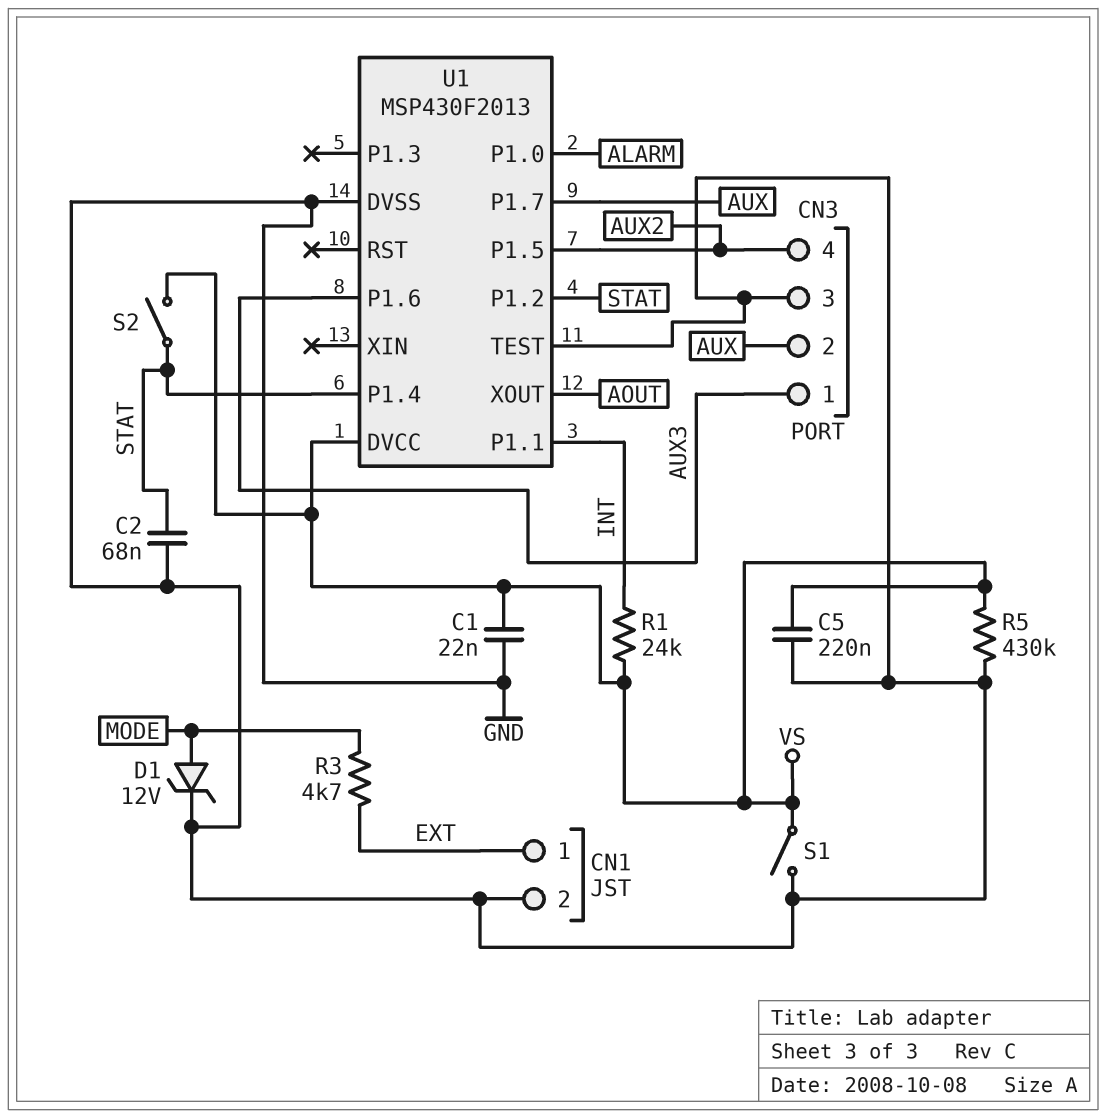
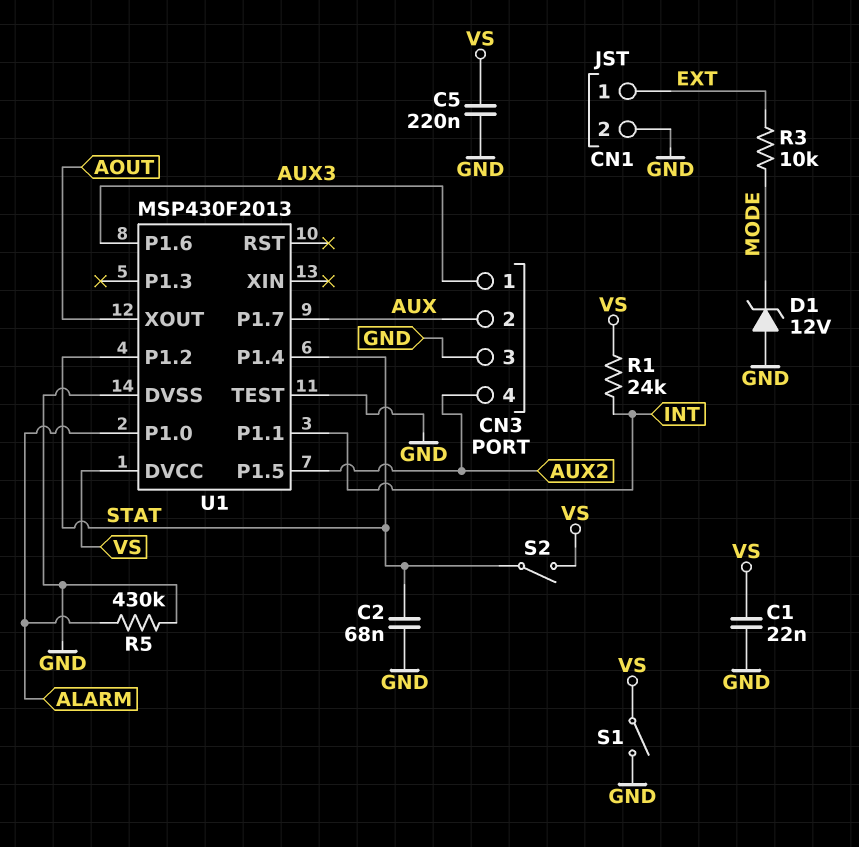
D1: zener 12V (A MODE, K GND) -> zener 12V (A GND, K MODE)
R3: 4.7k (EXT, MODE) -> 10k (EXT, MODE)
R5: 430k (GND, VS) -> 430k (ALARM, GND)

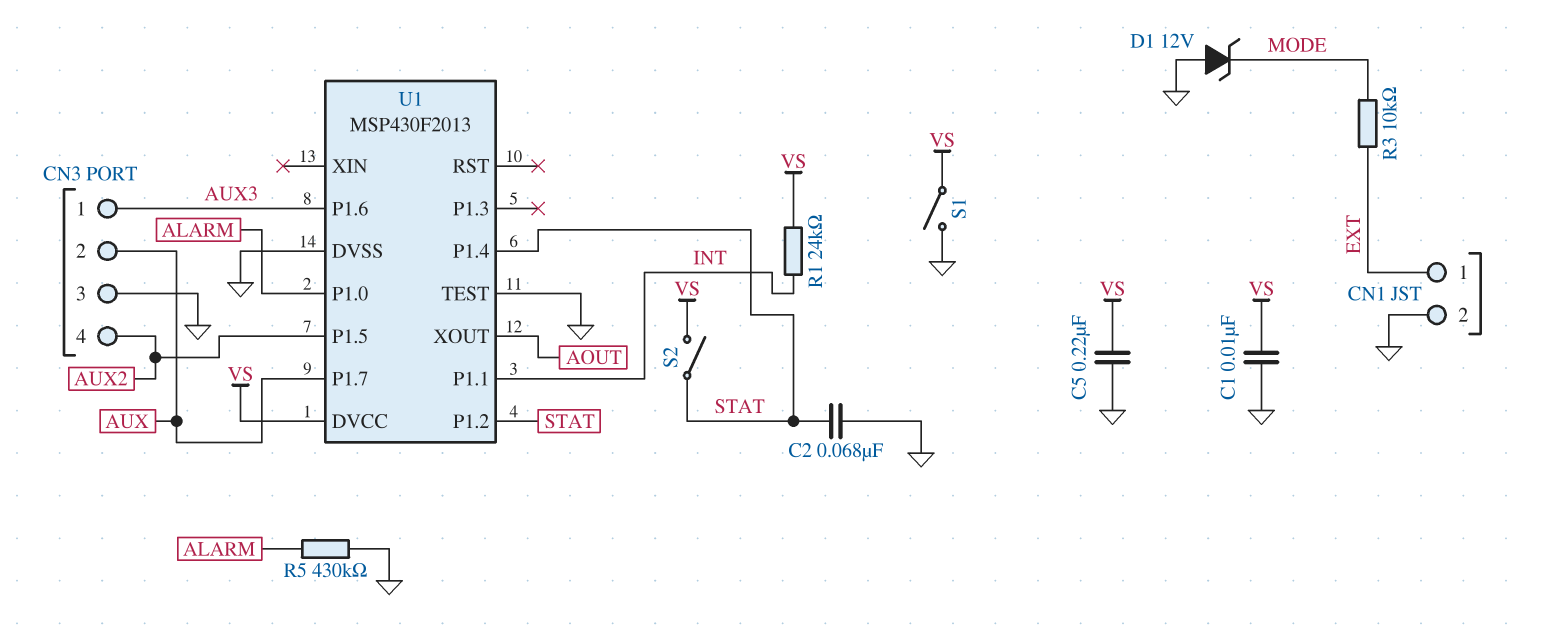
C1: 22nF (GND, VS) -> 10nF (GND, VS)

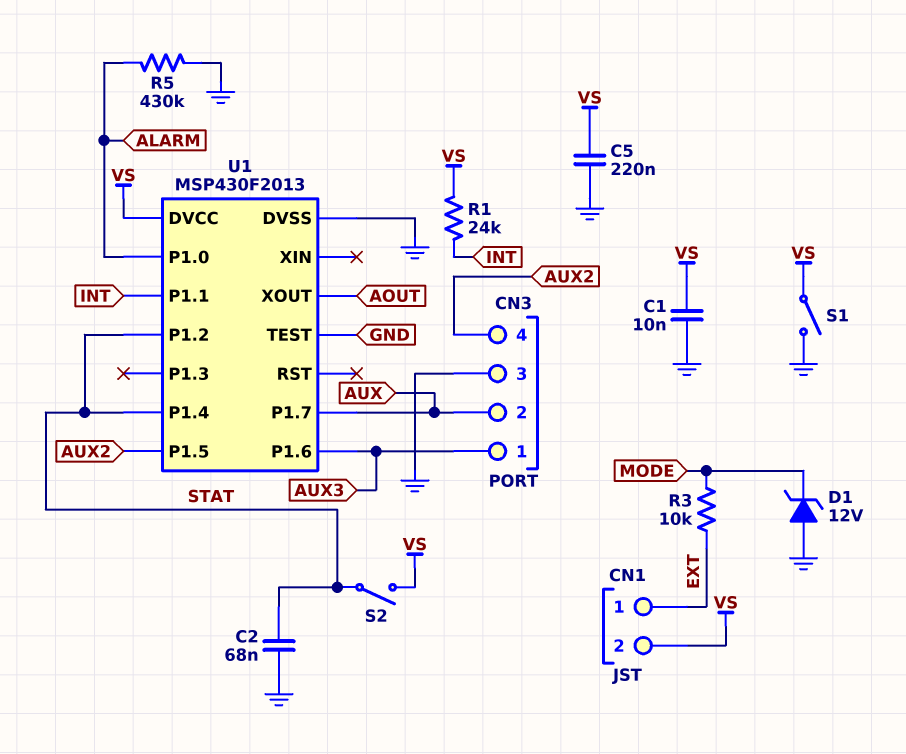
CN1 pin 2: GND -> VS

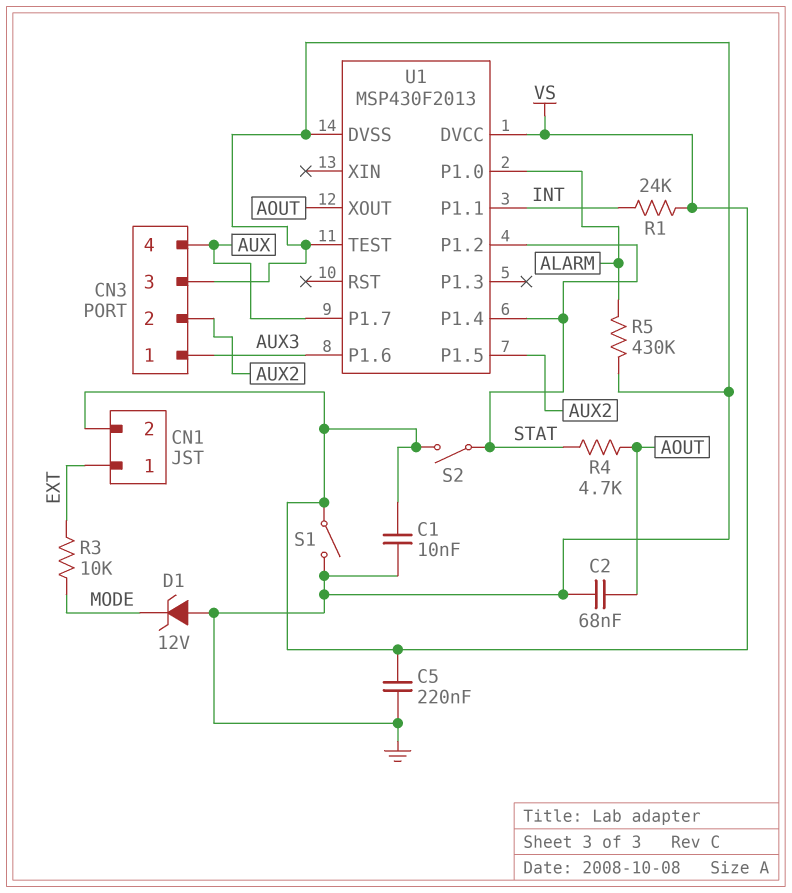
C2: 68nF (GND, STAT) -> 68nF (AOUT, GND)
CN3 pin 2: AUX -> AUX2
CN3 pin 4: AUX2 -> AUX
R4: none -> 4.7k (AOUT, STAT)

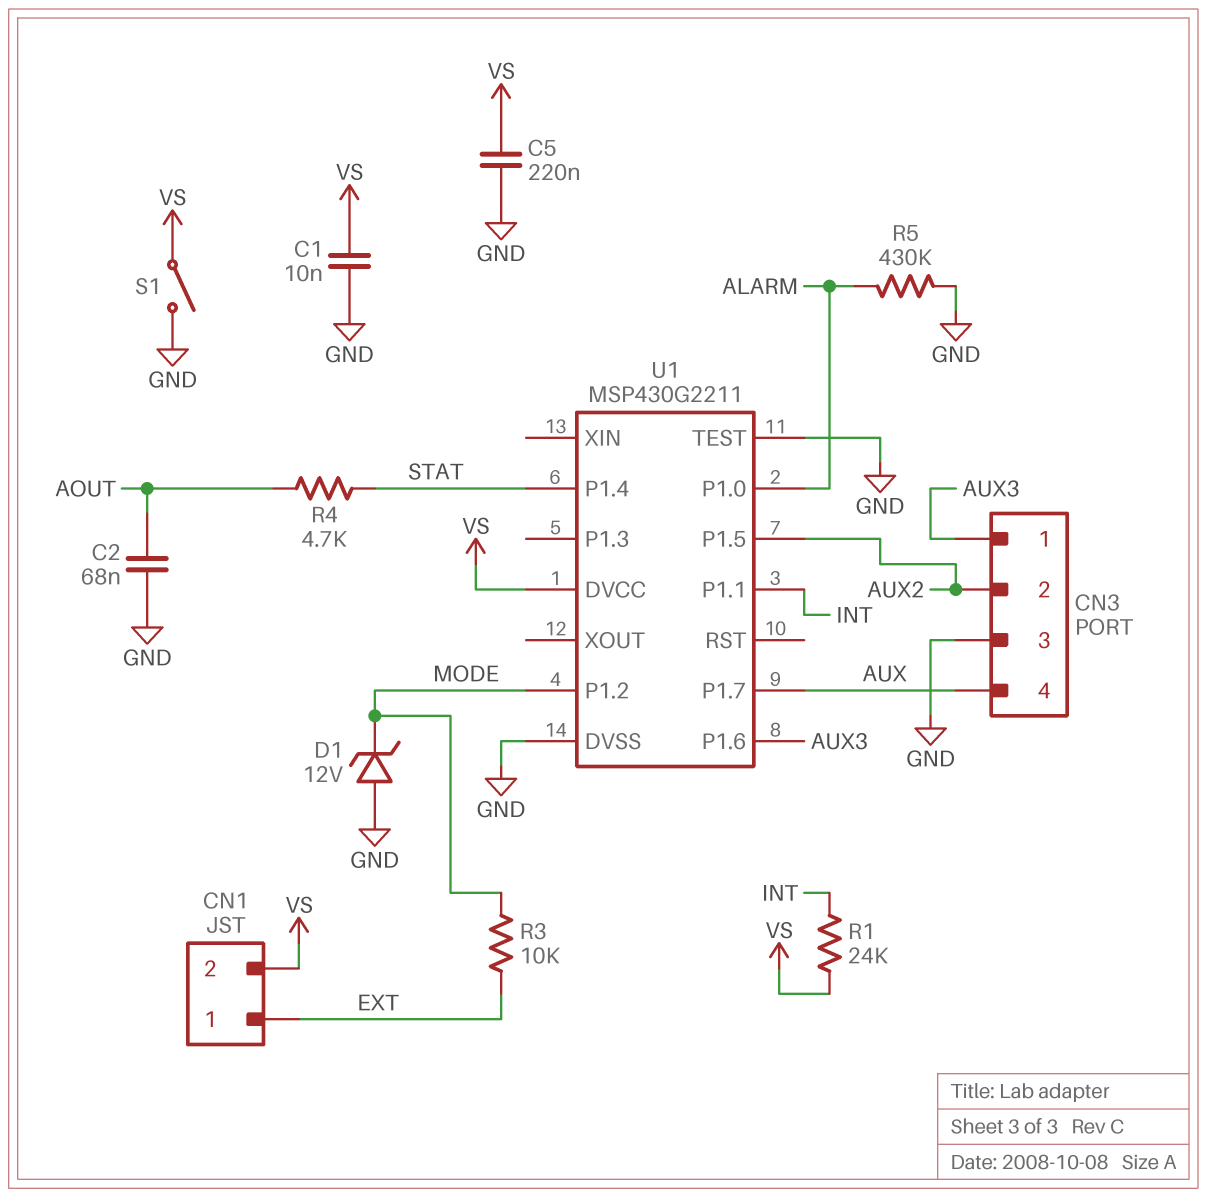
S2: switch (STAT, VS) -> none
U1: MSP430F2013 -> MSP430G2211
U1 pin P1.2: STAT -> MODE
U1 pin XOUT: AOUT -> none

